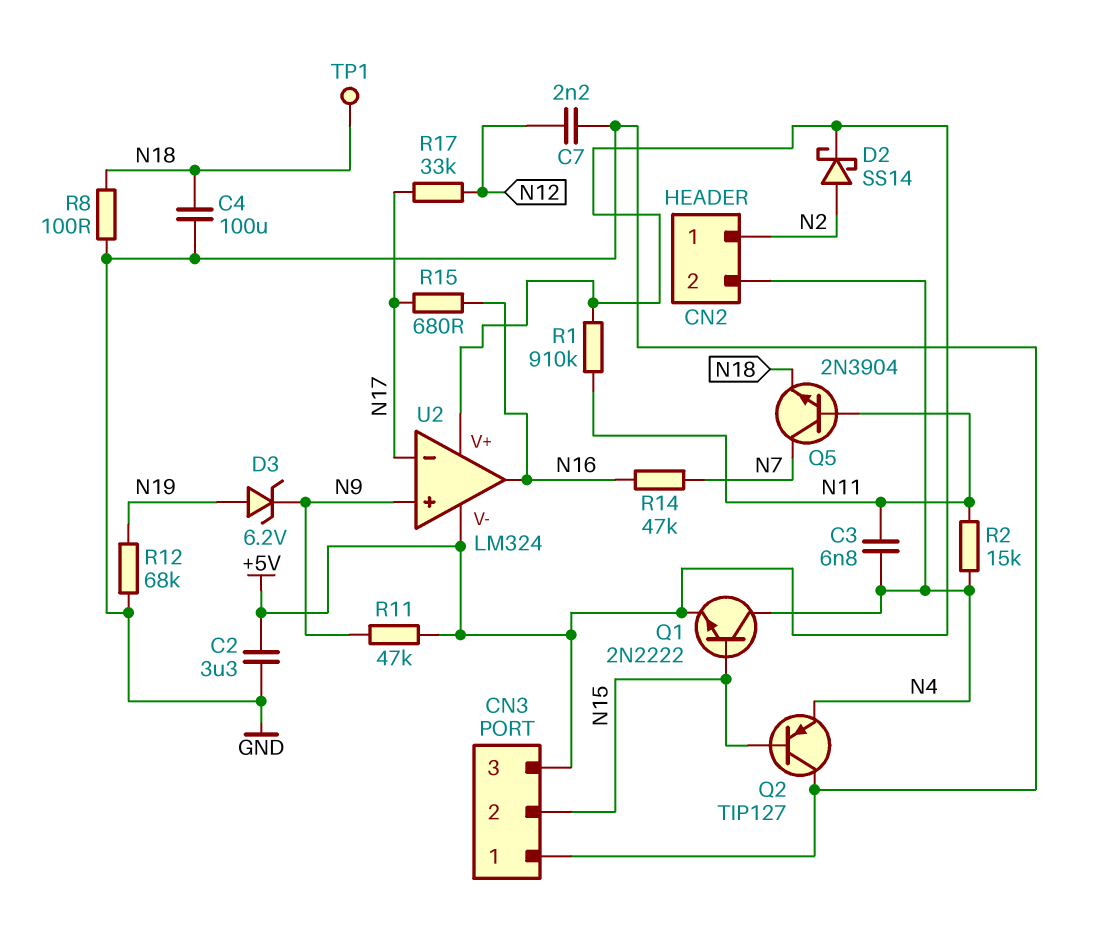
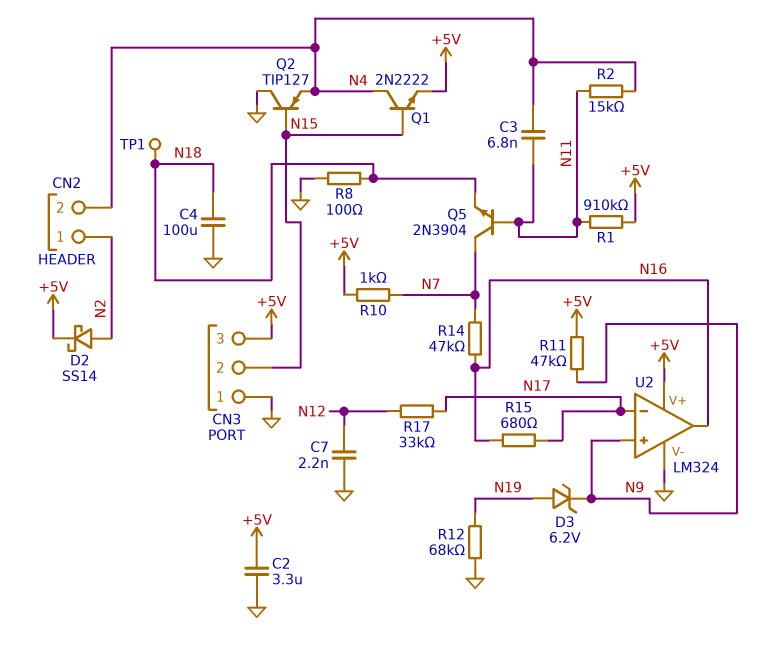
R10: none -> 1k (+5V, N7)
U2 pin V-: +5V -> GND

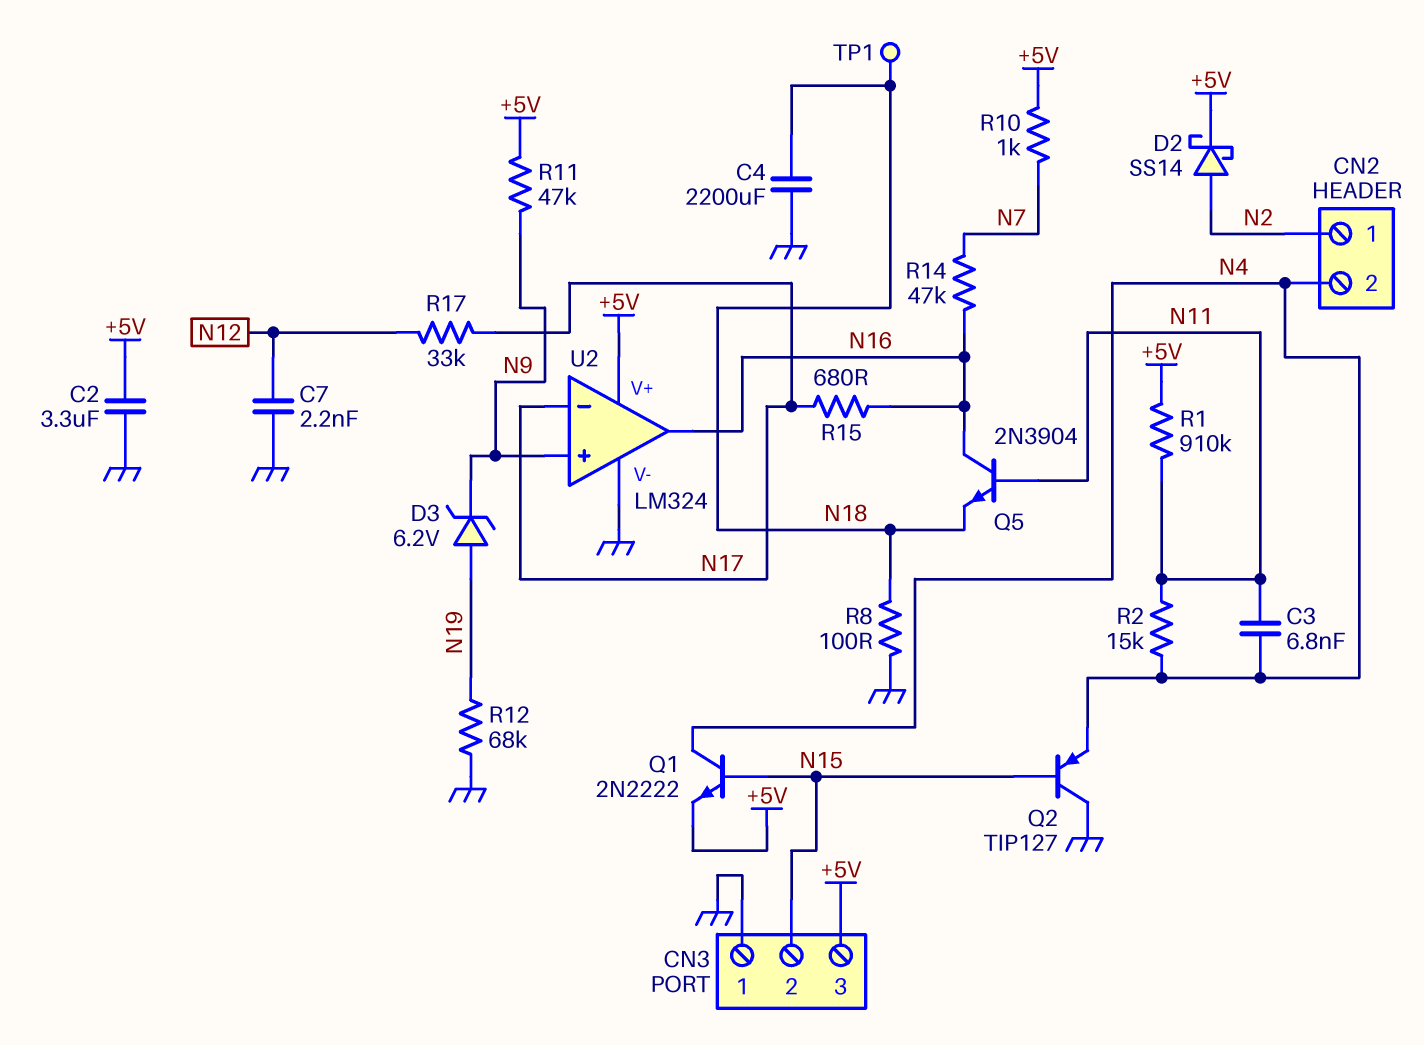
C4: 100uF (GND, N18) -> 2200uF (GND, N18)
Q5: NPN 2N3904 (B N11, C N7, E N18) -> NPN 2N3904 (B N11, C N16, E N18)

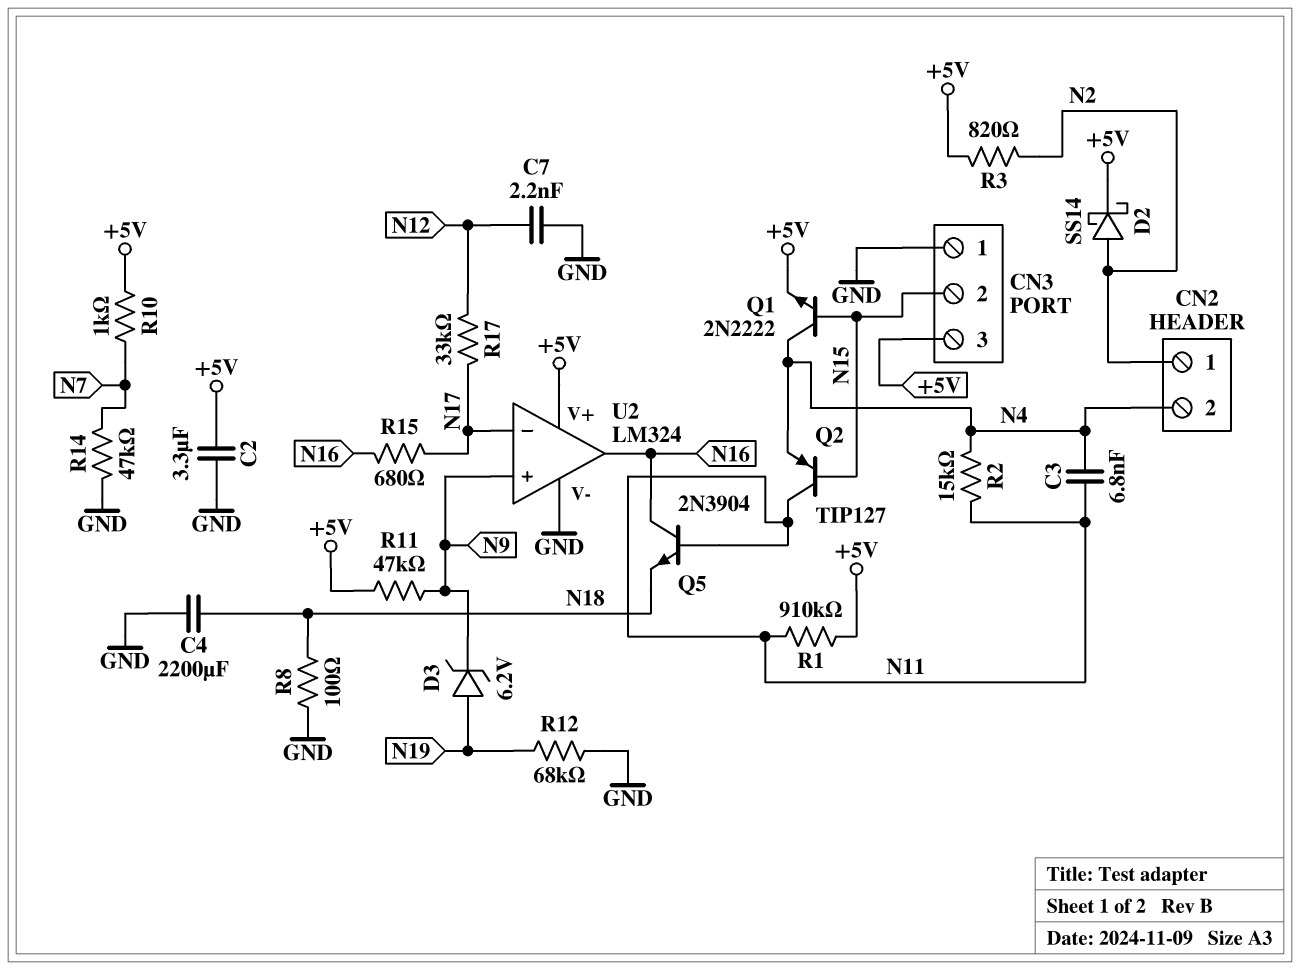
Q2: PNP TIP127 (B N15, C GND, E N4) -> PNP TIP127 (B N15, C N11, E N4)
R3: none -> 820 (+5V, N2)
R14: 47k (N7, N16) -> 47k (GND, N7)
TP1: test point (N18) -> none

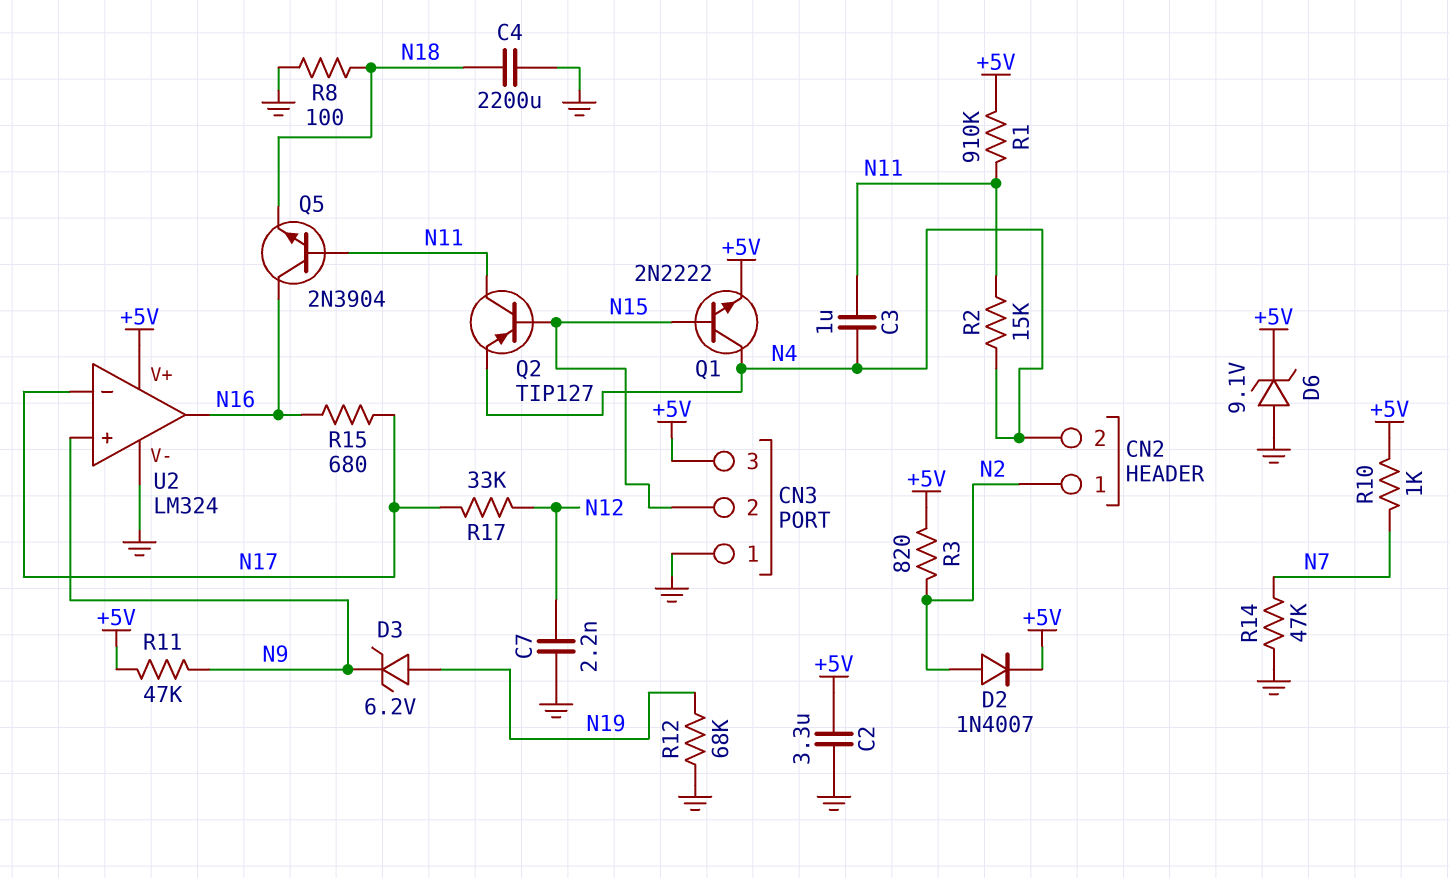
C3: 6.8nF (N4, N11) -> 1uF (N4, N11)
D2: schottky SS14 (A N2, K +5V) -> diode 1N4007 (A N2, K +5V)
D6: none -> zener 9.1V (A GND, K +5V)

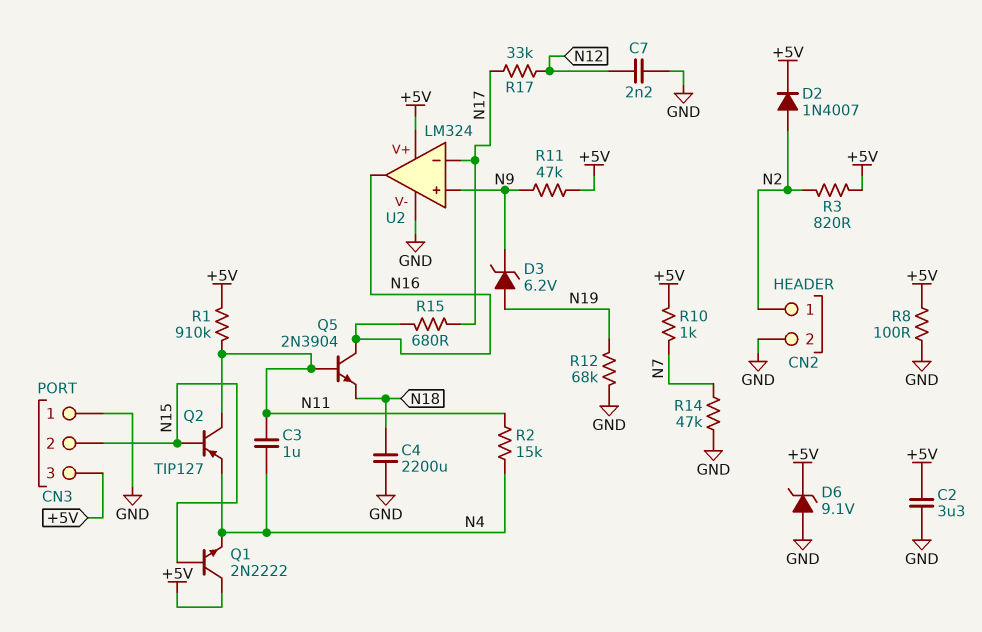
CN2 pin 2: N4 -> GND
Q1: NPN 2N2222 (B N15, C N4, E +5V) -> NPN 2N2222 (B N15, C +5V, E N4)
R8: 100 (GND, N18) -> 100 (+5V, GND)

